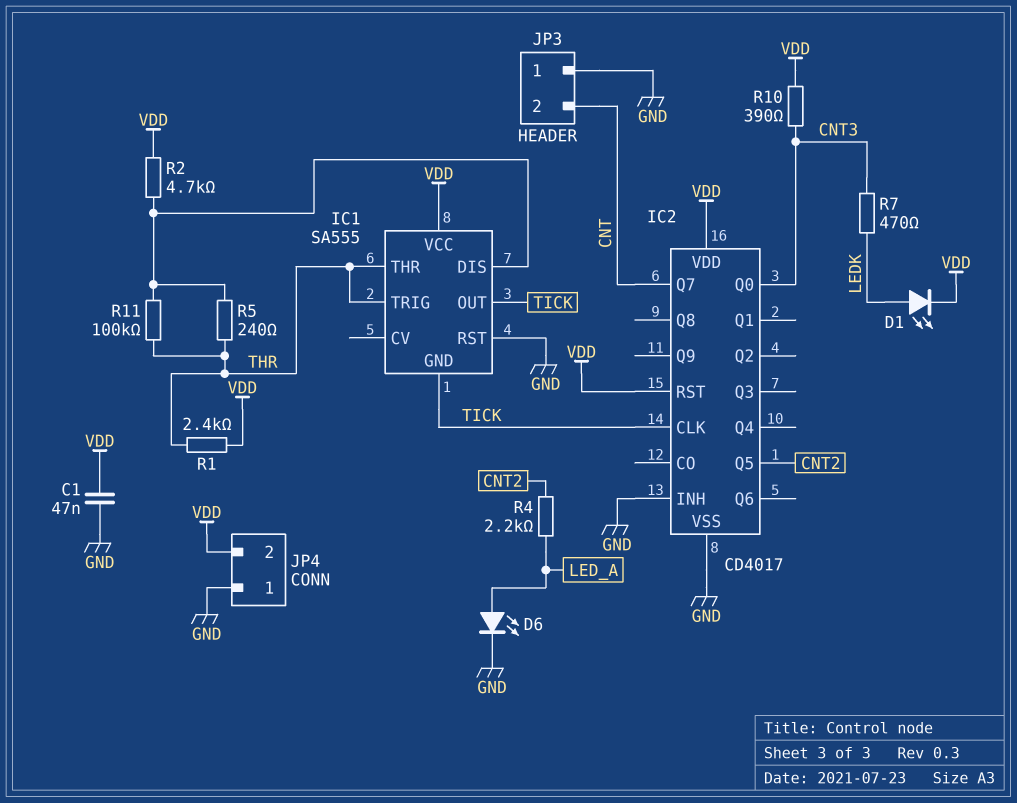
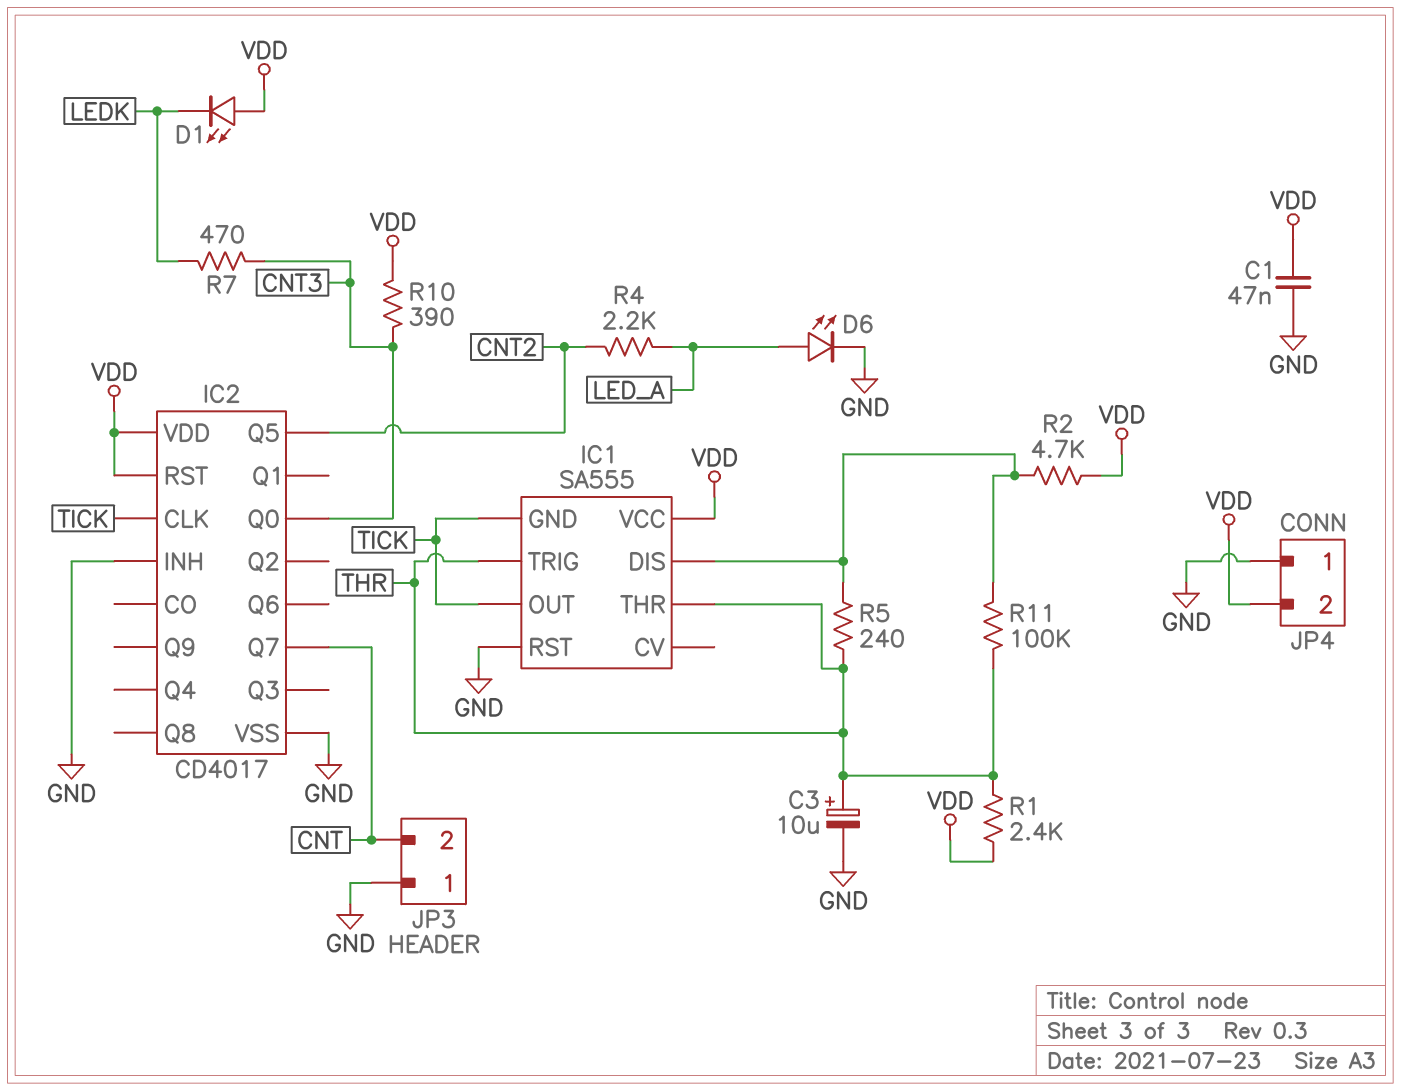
C3: none -> 10uF (plus THR, minus GND)
D1: LED (A LEDK, K VDD) -> LED (A VDD, K LEDK)

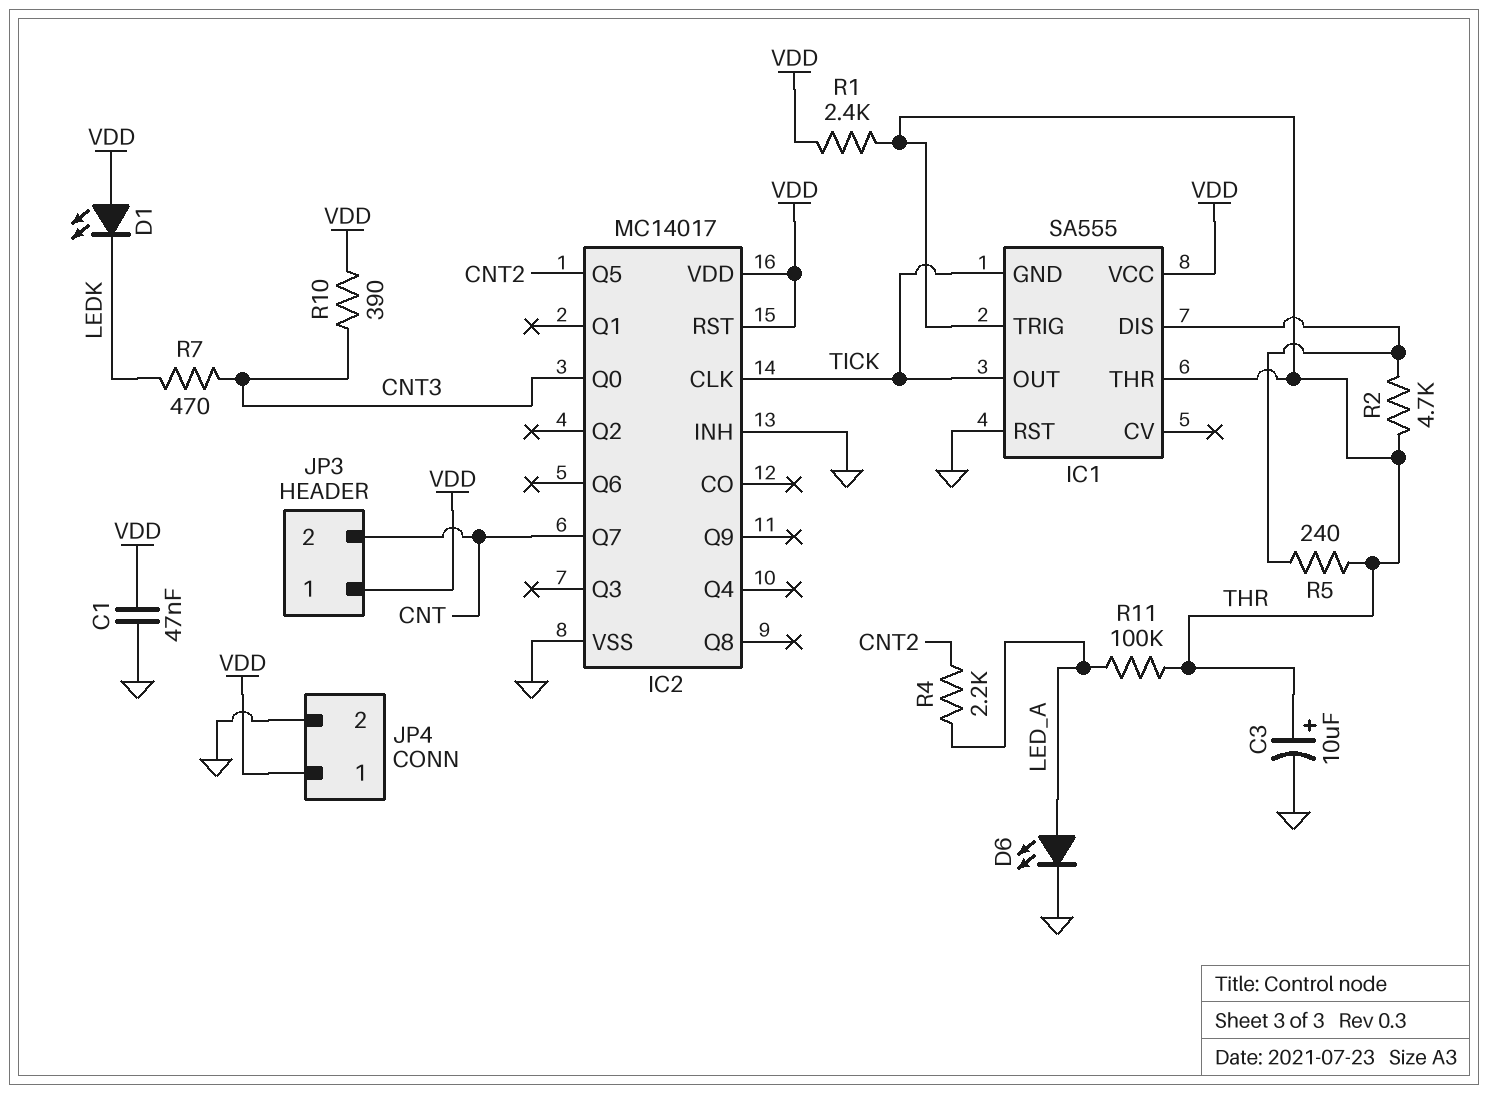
IC2: CD4017 -> MC14017
JP3 pin 1: GND -> VDD
JP4 pin 1: GND -> VDD
JP4 pin 2: VDD -> GND
R2: 4.7k (IC1/DIS, VDD) -> 4.7k (IC1/DIS, THR)
R11: 100k (IC1/DIS, THR) -> 100k (LED_A, THR)

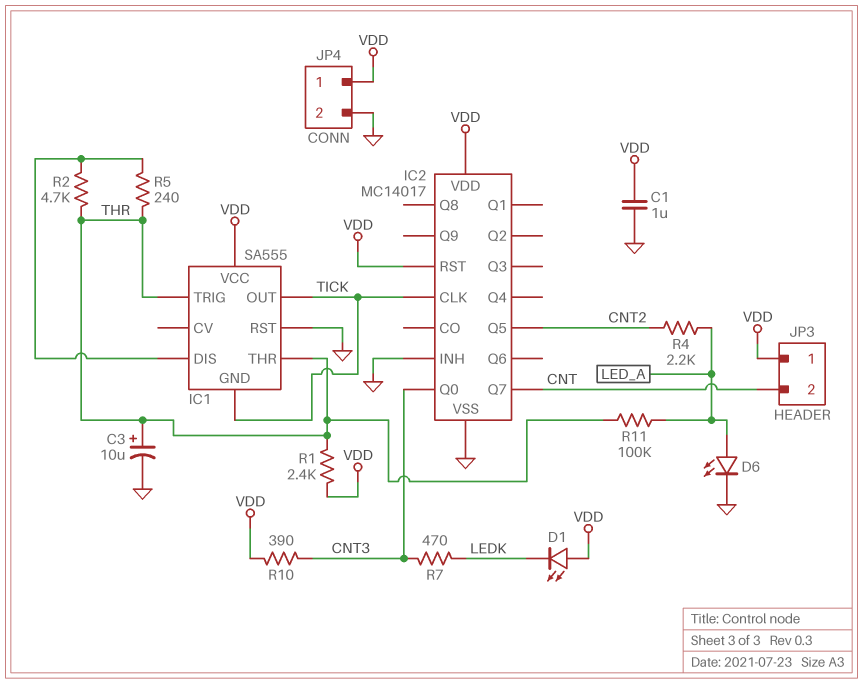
C1: 47nF (GND, VDD) -> 1uF (GND, VDD)

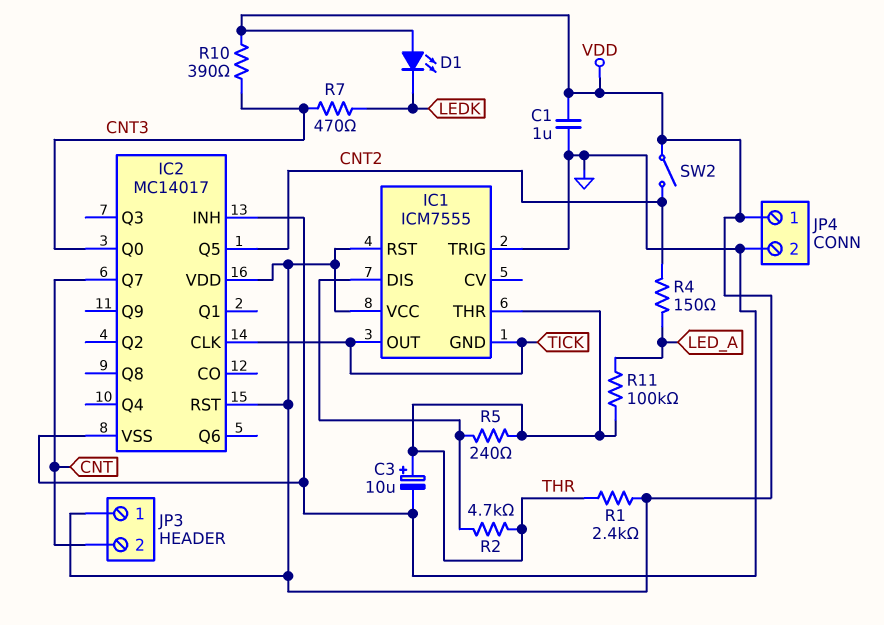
D6: LED (A LED_A, K GND) -> none
IC1: SA555 -> ICM7555
IC1 pin RST: GND -> VDD
IC1 pin TRIG: THR -> GND
R4: 2.2k (CNT2, LED_A) -> 150 (CNT2, LED_A)
SW2: none -> switch (CNT2, VDD)

